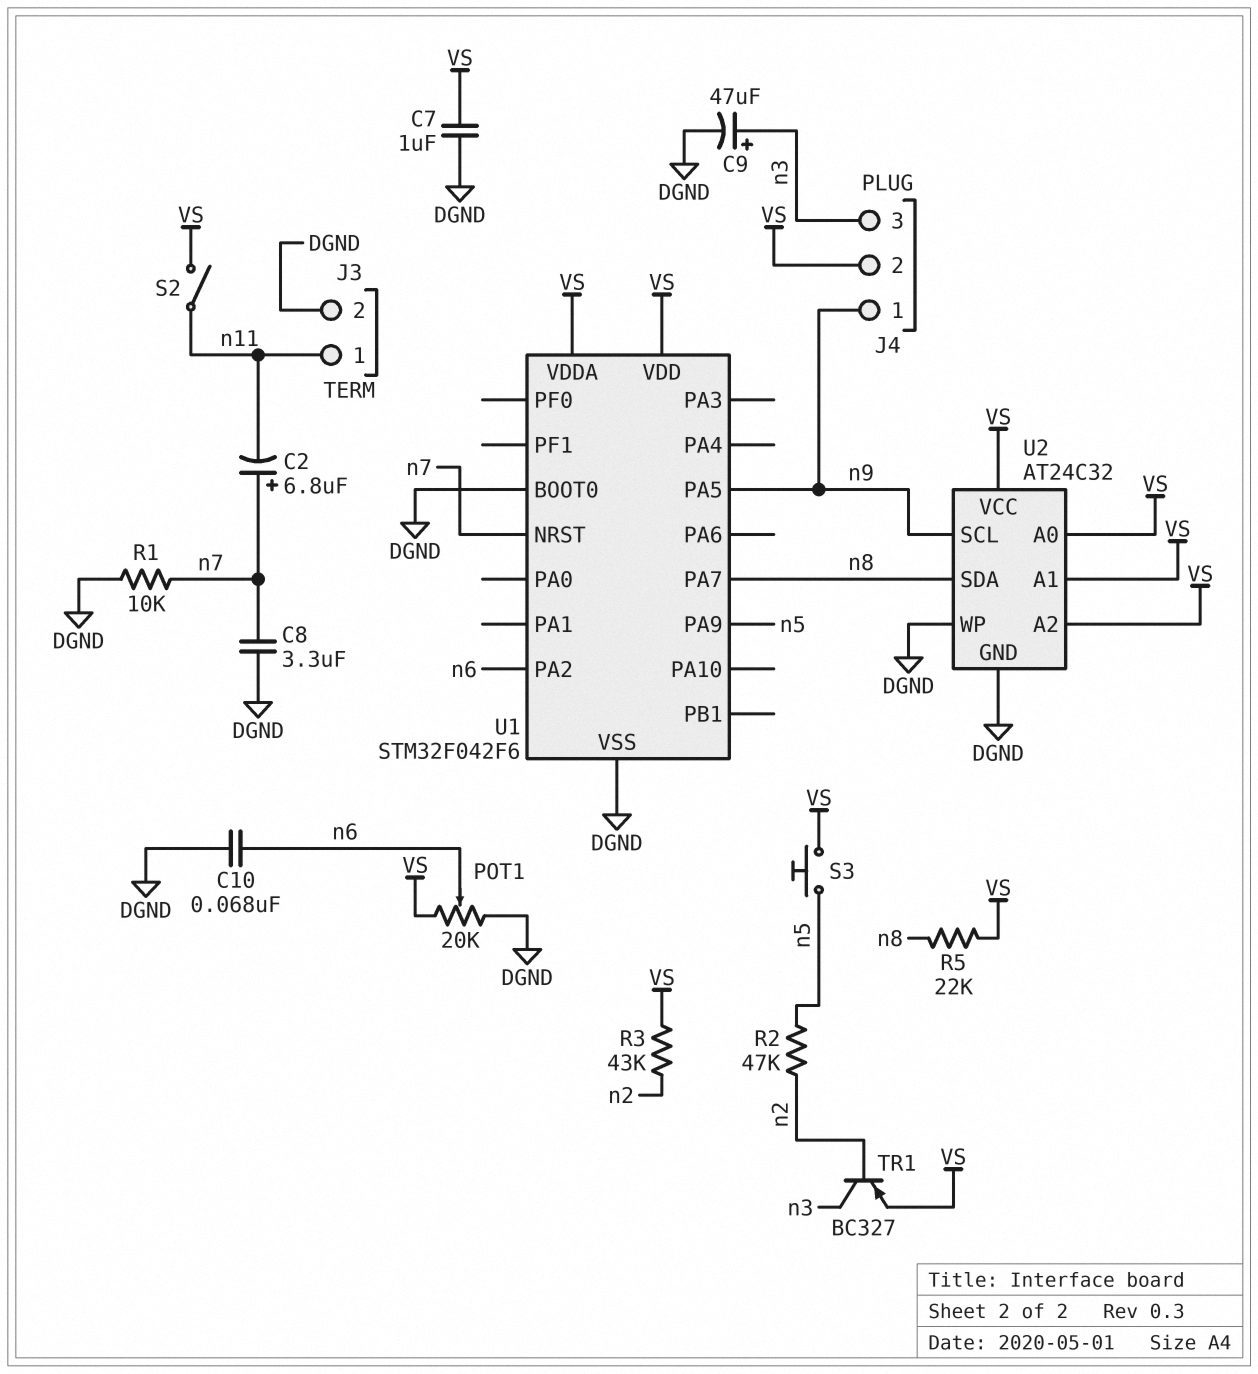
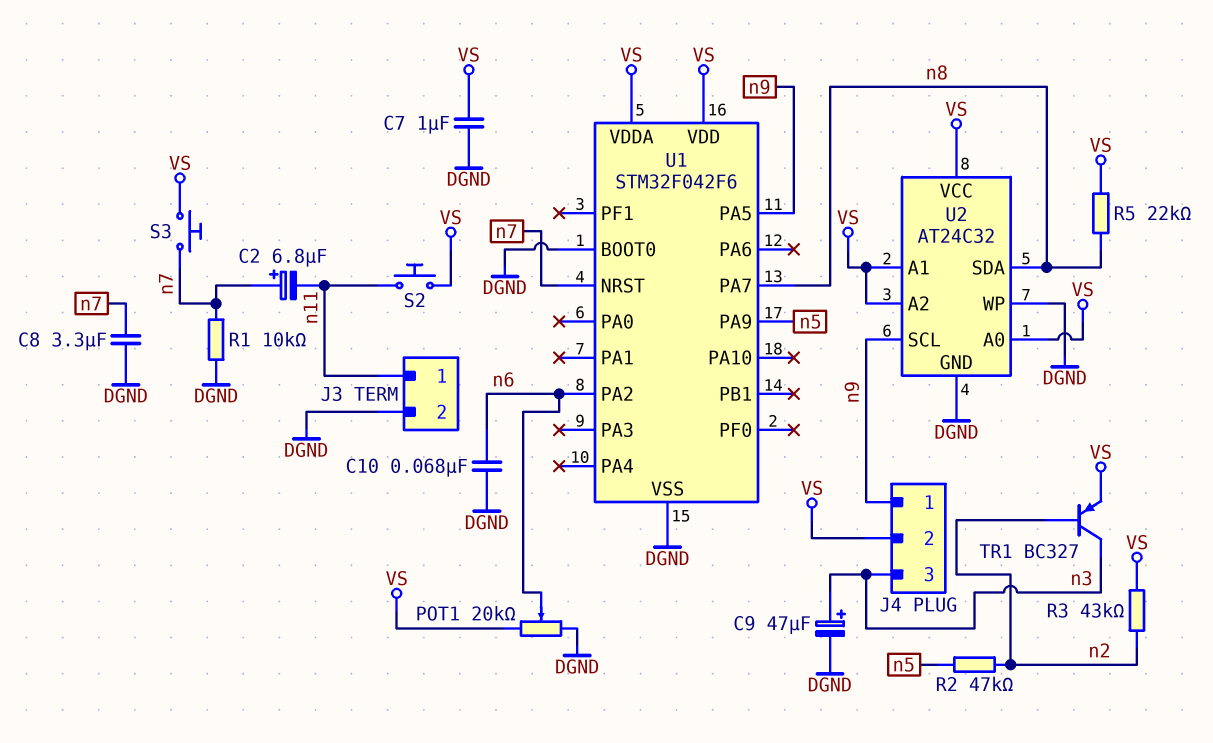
S2: switch (VS, n11) -> button (VS, n11)
S3: button (VS, n5) -> button (VS, n7)

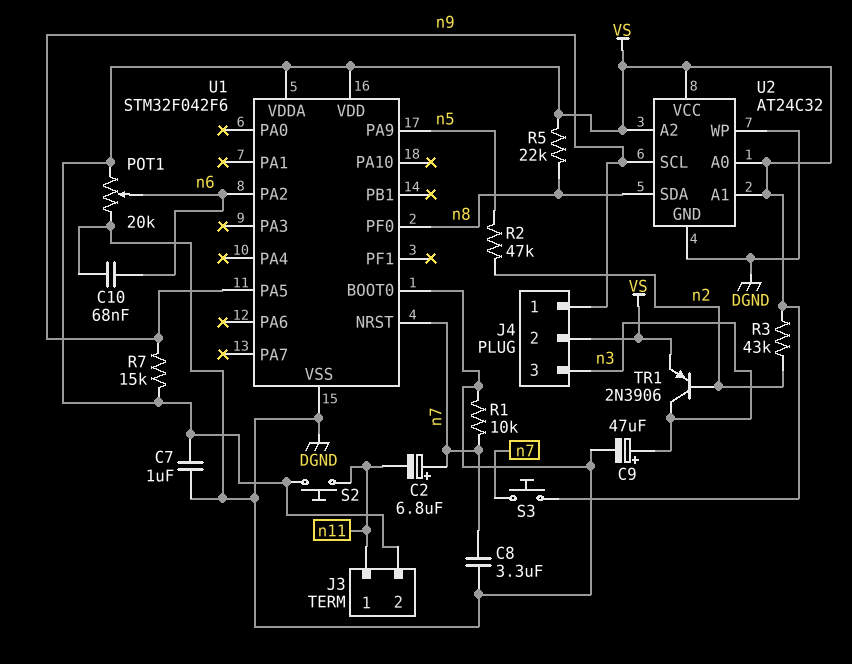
J3 pin 2: DGND -> VS
R7: none -> 15k (VS, n9)
TR1: PNP BC327 (B n2, C n3, E VS) -> PNP 2N3906 (B n2, C n3, E VS)
U1 pin PA7: n8 -> none
U1 pin PF0: none -> n8

